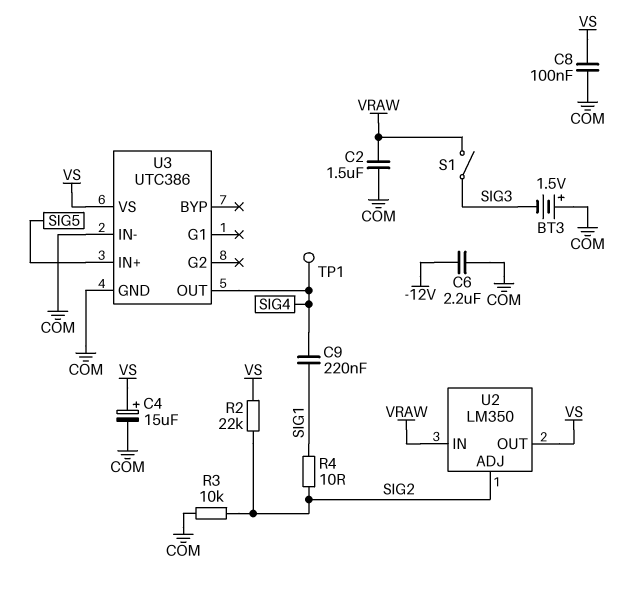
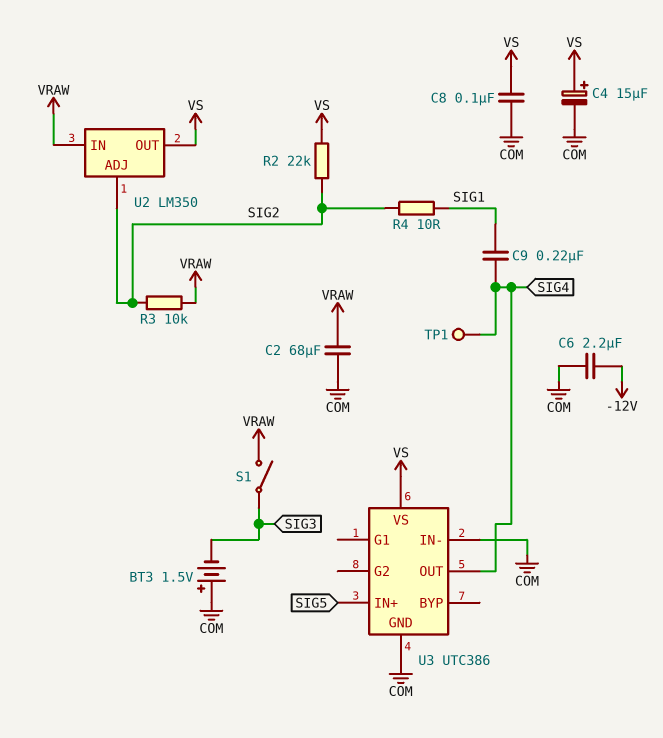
C2: 1.5uF (COM, VRAW) -> 68uF (COM, VRAW)
R3: 10k (COM, SIG2) -> 10k (SIG2, VRAW)

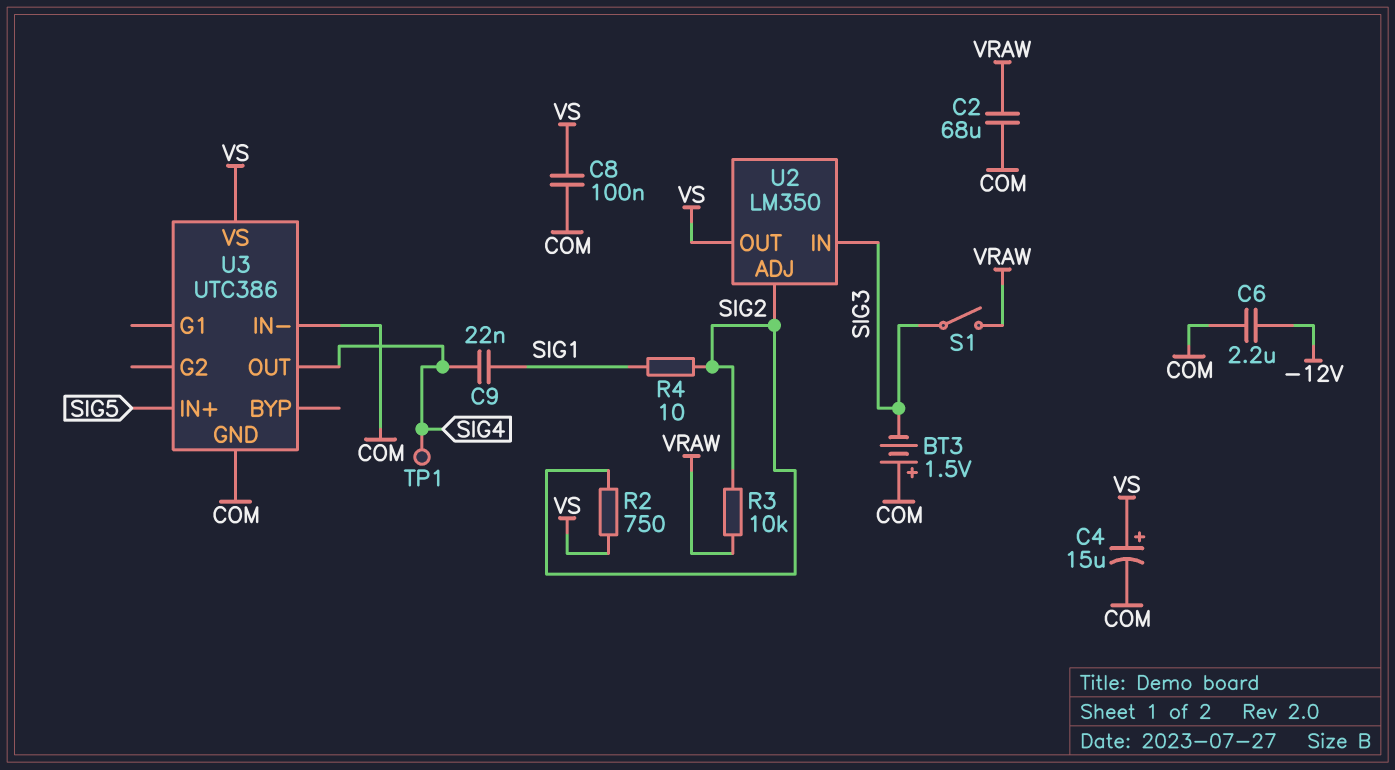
C9: 220nF (SIG1, SIG4) -> 22nF (SIG1, SIG4)
R2: 22k (SIG2, VS) -> 750 (SIG2, VS)
U2 pin IN: VRAW -> SIG3

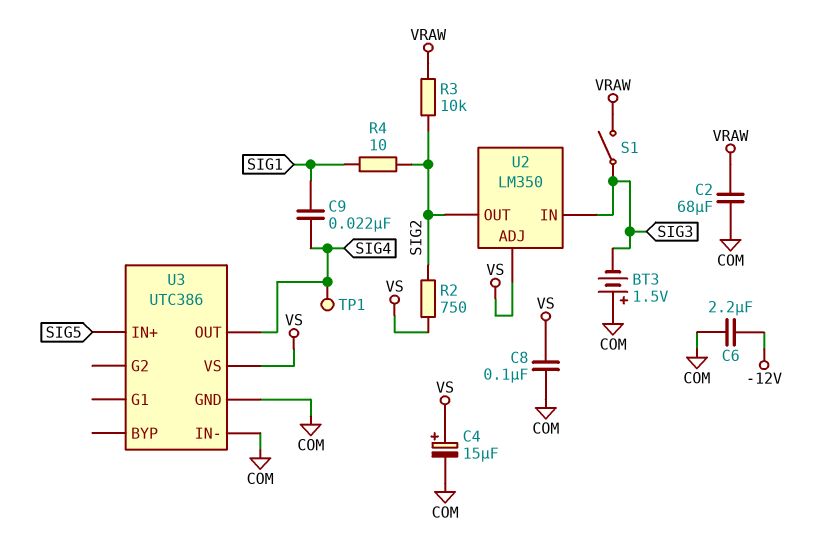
U2 pin ADJ: SIG2 -> VS
U2 pin OUT: VS -> SIG2

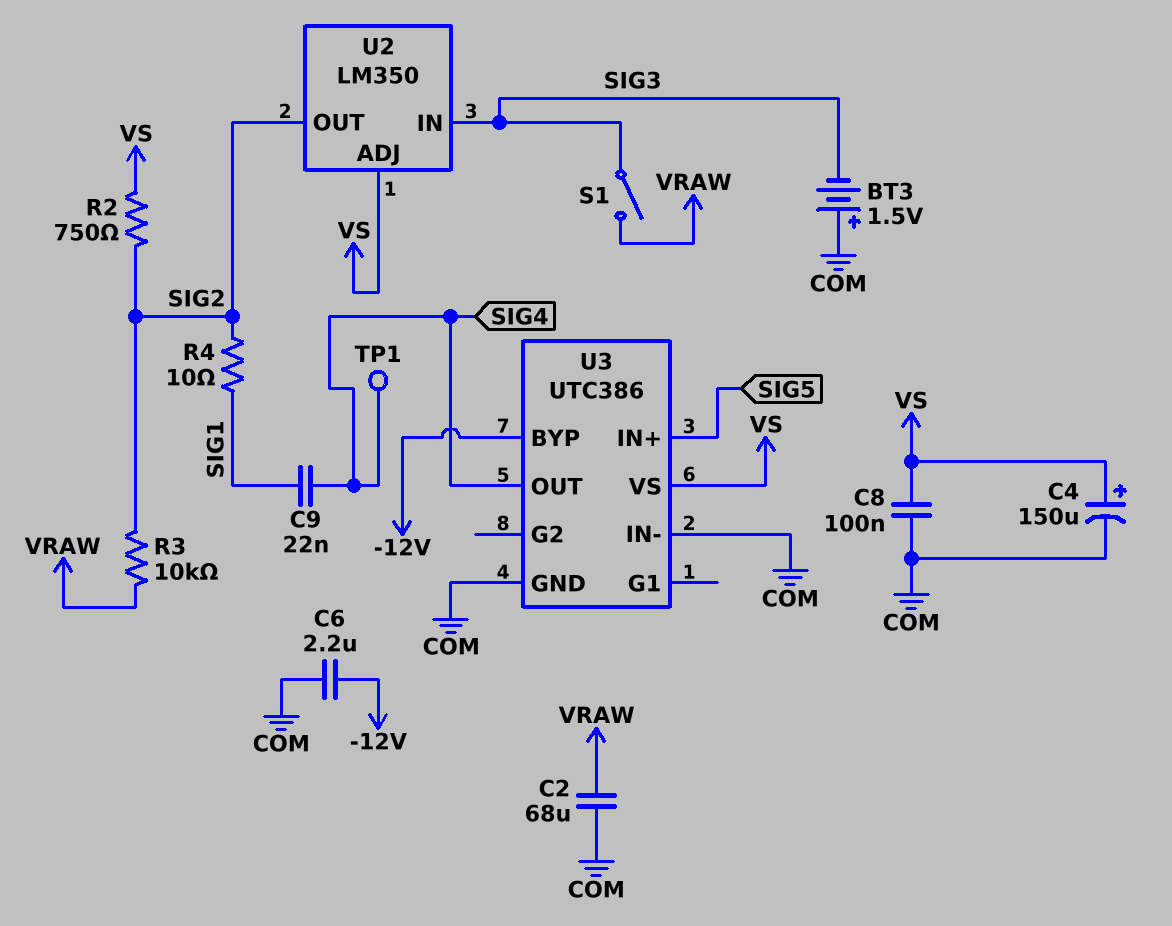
C4: 15uF (plus VS, minus COM) -> 150uF (plus VS, minus COM)
U3 pin BYP: none -> -12V

